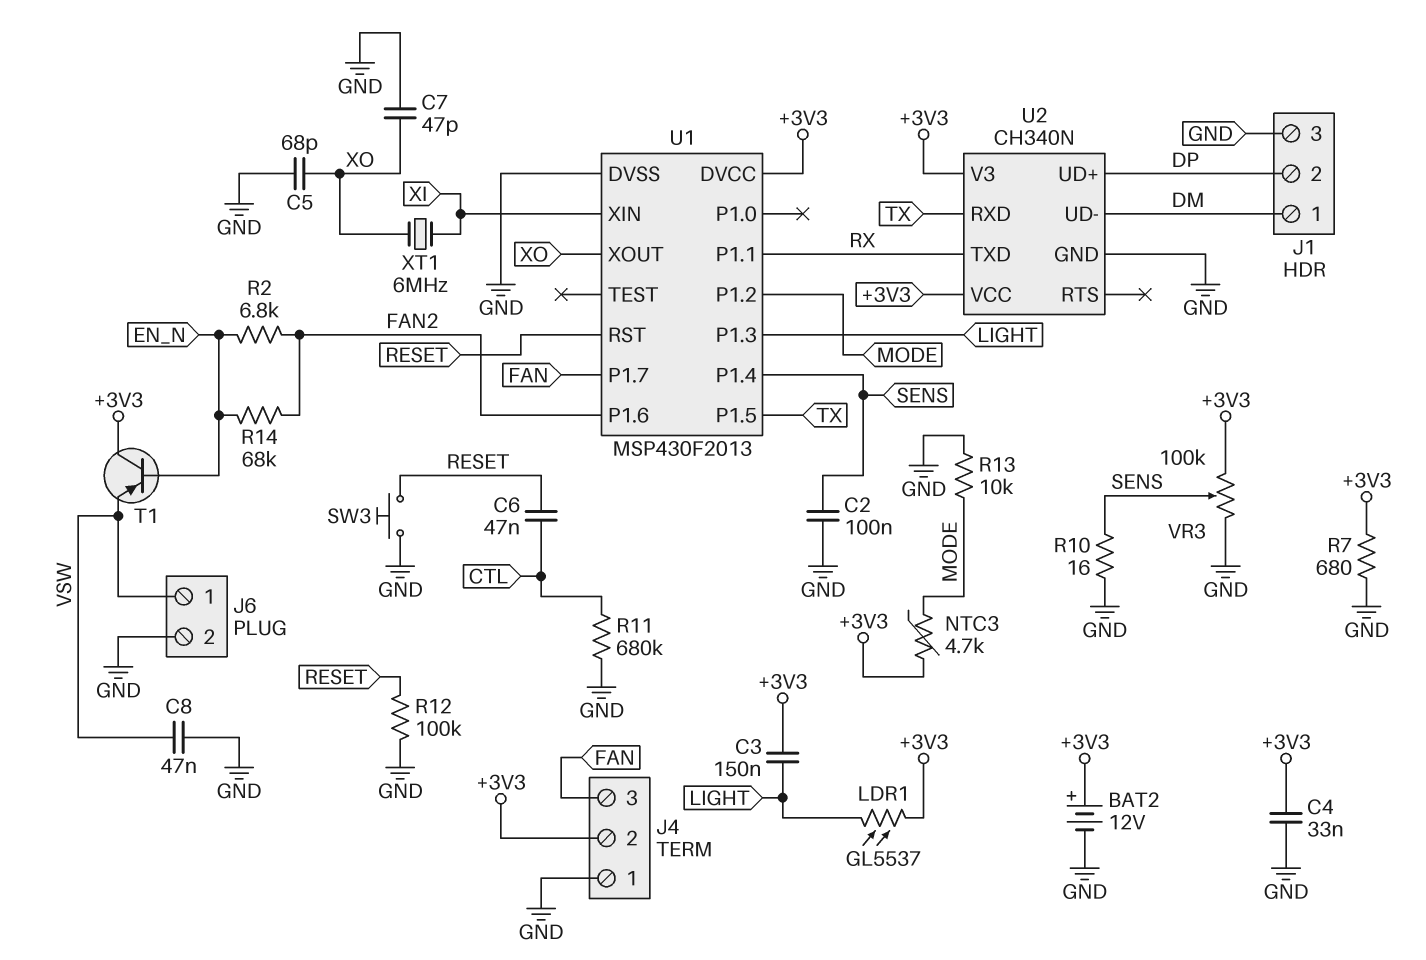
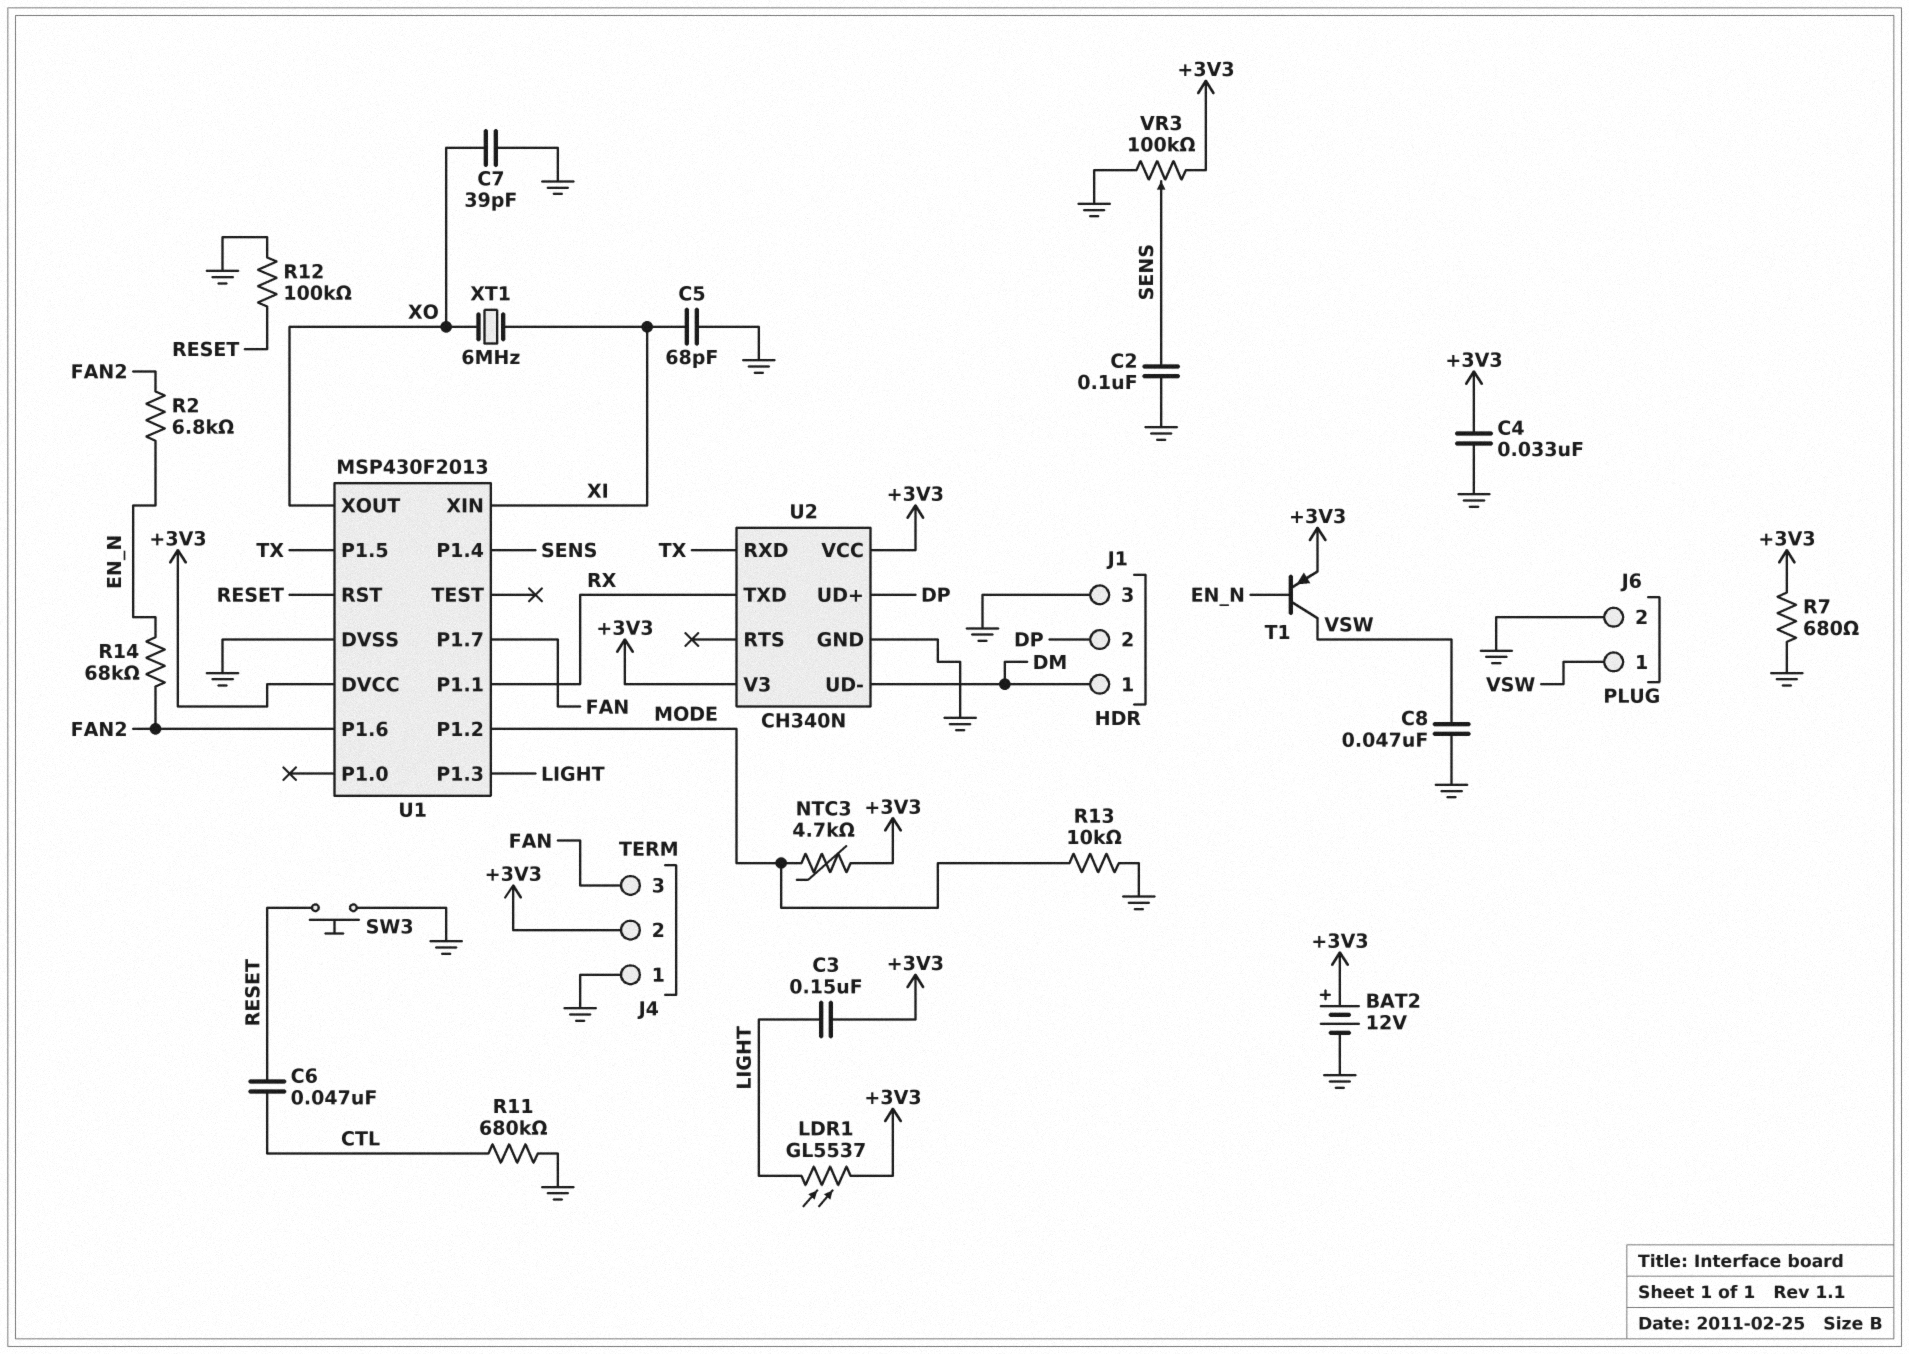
C5: 68pF (GND, XO) -> 68pF (GND, XI)
C7: 47pF (GND, XO) -> 39pF (GND, XO)
R10: 16 (GND, SENS) -> none
T1: PNP (B EN_N, C +3V3, E VSW) -> PNP (B EN_N, C VSW, E +3V3)

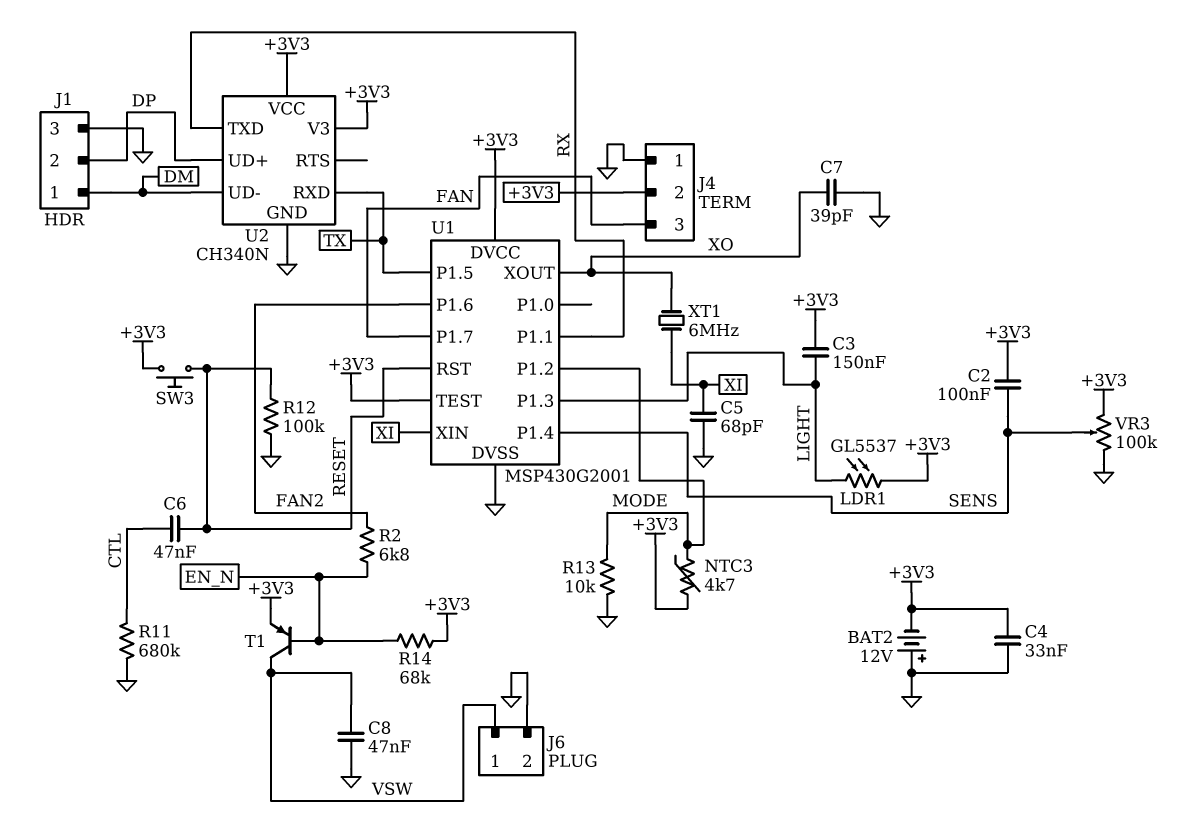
BAT2: 12V (plus +3V3, minus GND) -> 12V (plus GND, minus +3V3)
C2: 100nF (GND, SENS) -> 100nF (+3V3, SENS)
R7: 680 (+3V3, GND) -> none
R14: 68k (EN_N, FAN2) -> 68k (+3V3, EN_N)
SW3: button (GND, RESET) -> button (+3V3, RESET)
U1: MSP430F2013 -> MSP430G2001
U1 pin TEST: none -> +3V3

